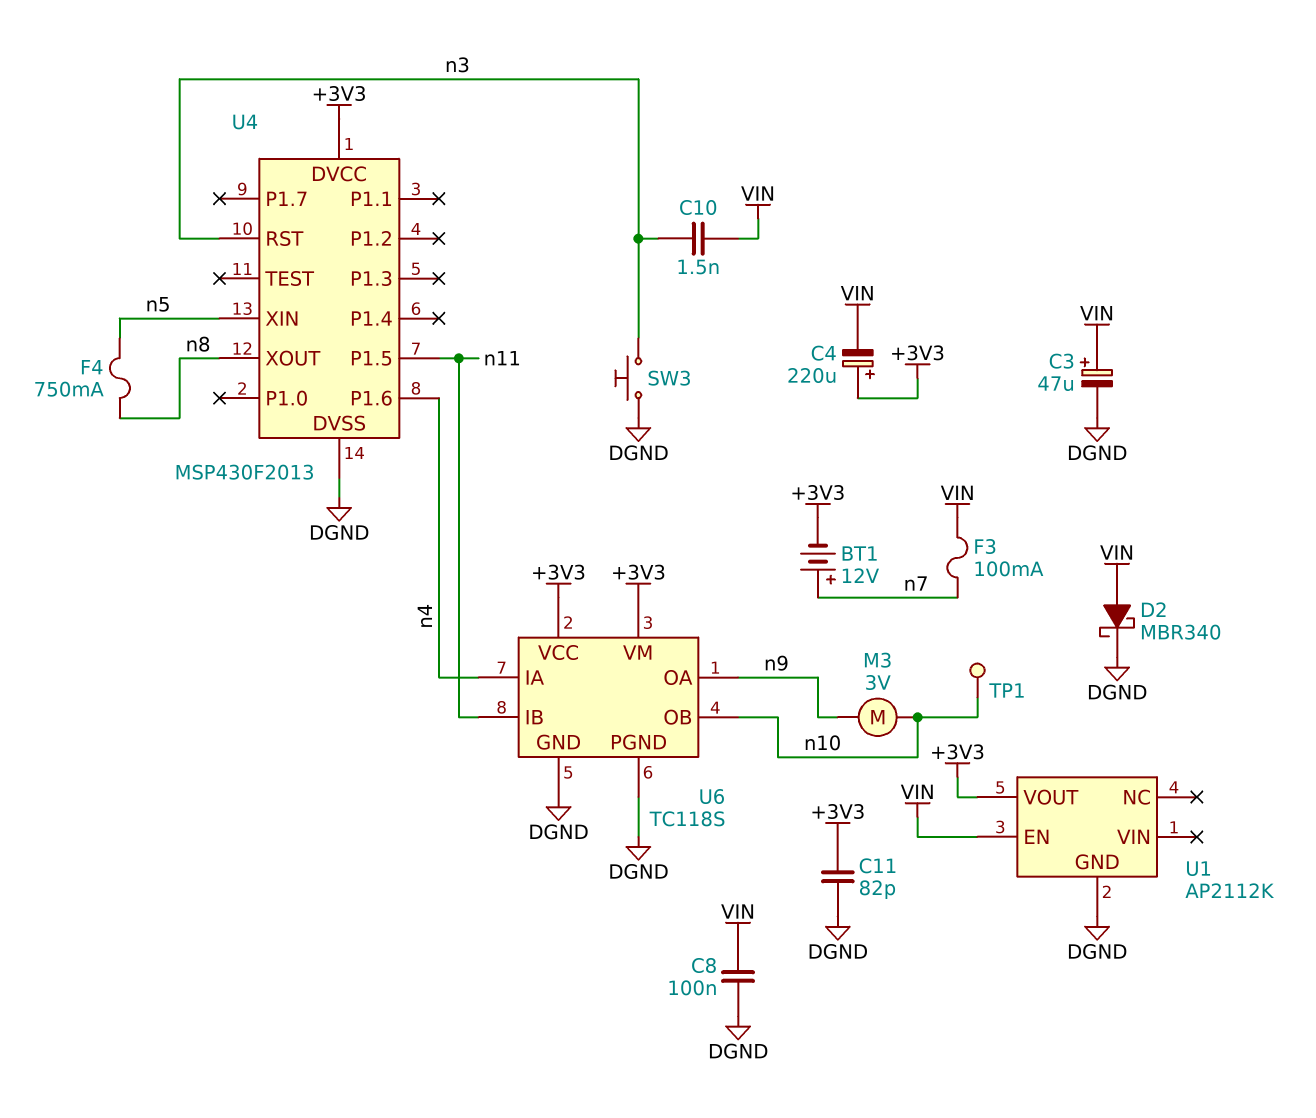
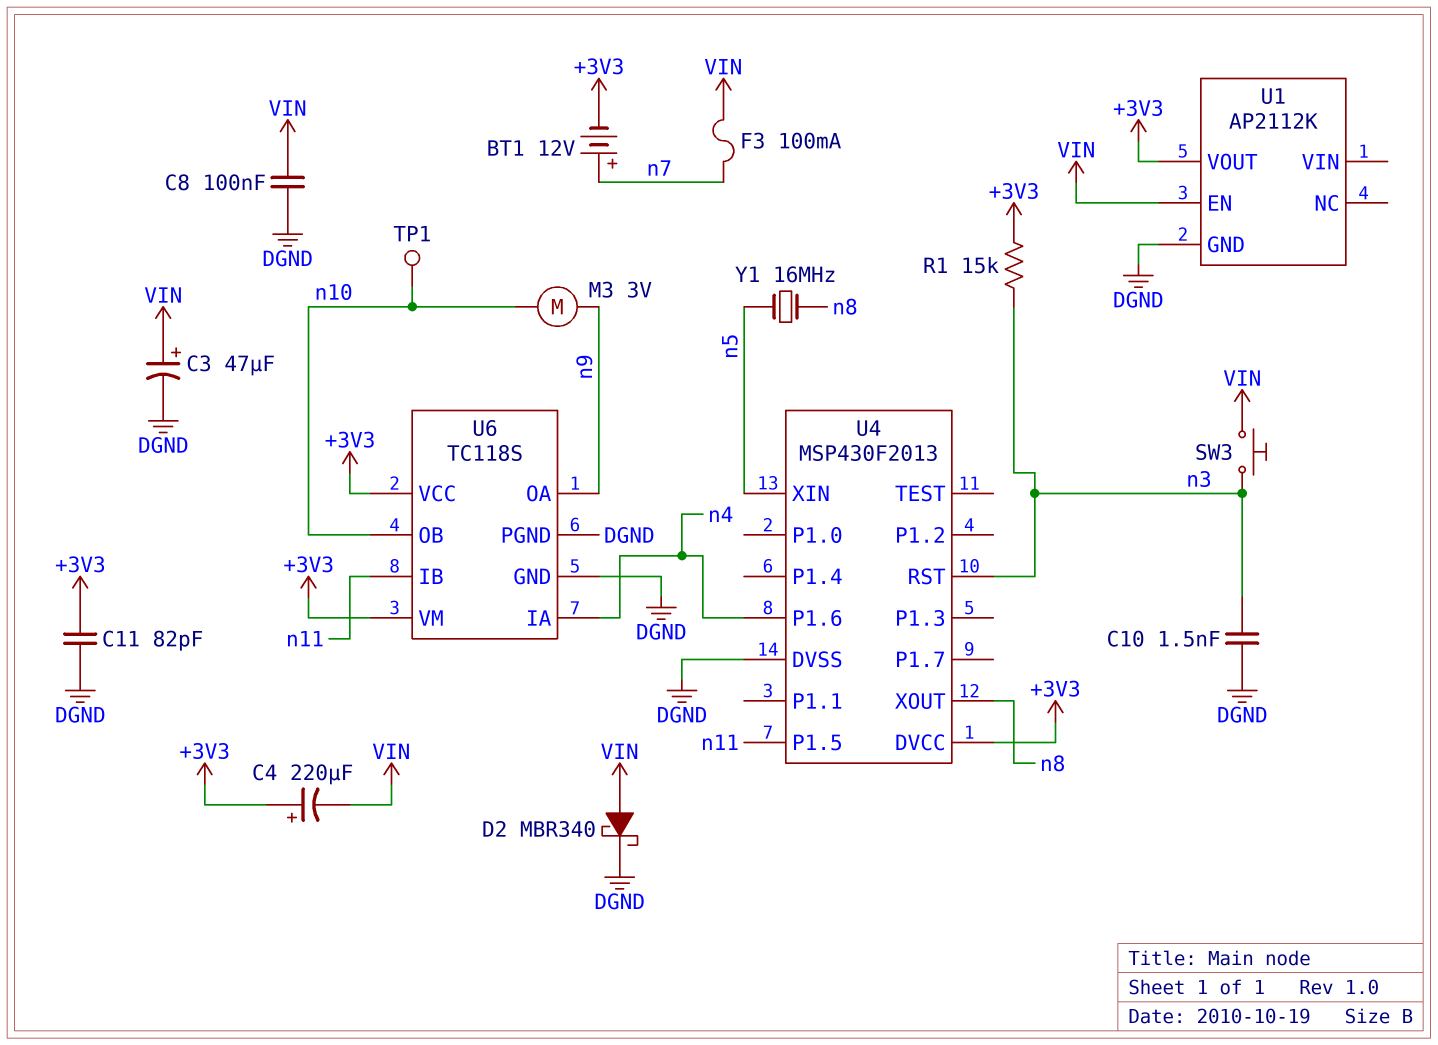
C10: 1.5nF (VIN, n3) -> 1.5nF (DGND, n3)
F4: 750mA (n5, n8) -> none
R1: none -> 15k (+3V3, n3)
SW3: button (DGND, n3) -> button (VIN, n3)
Y1: none -> 16MHz (n5, n8)

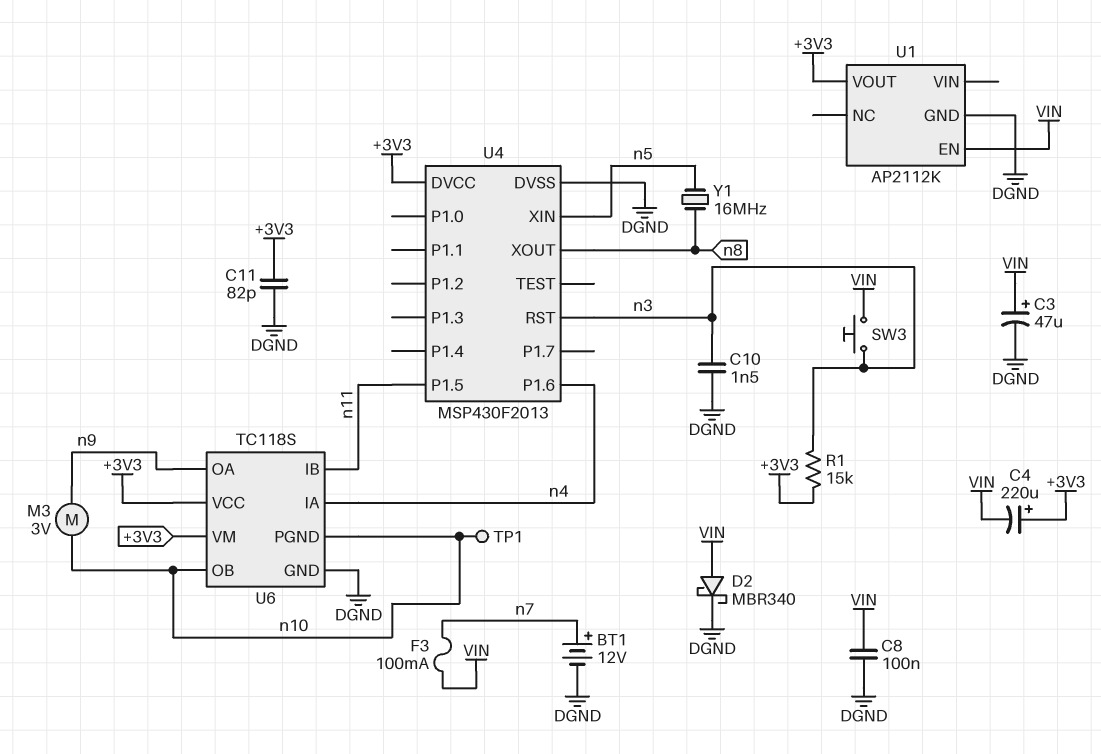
BT1: 12V (plus n7, minus +3V3) -> 12V (plus n7, minus DGND)
U6 pin PGND: DGND -> n10

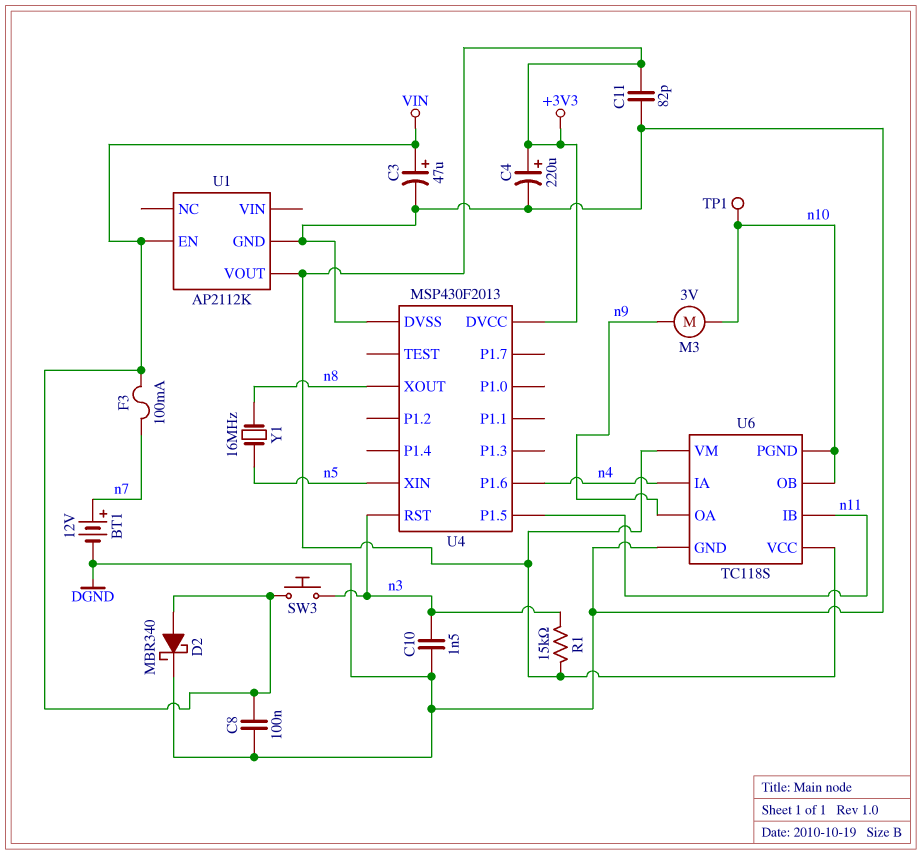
C4: 220uF (plus +3V3, minus VIN) -> 220uF (plus +3V3, minus DGND)

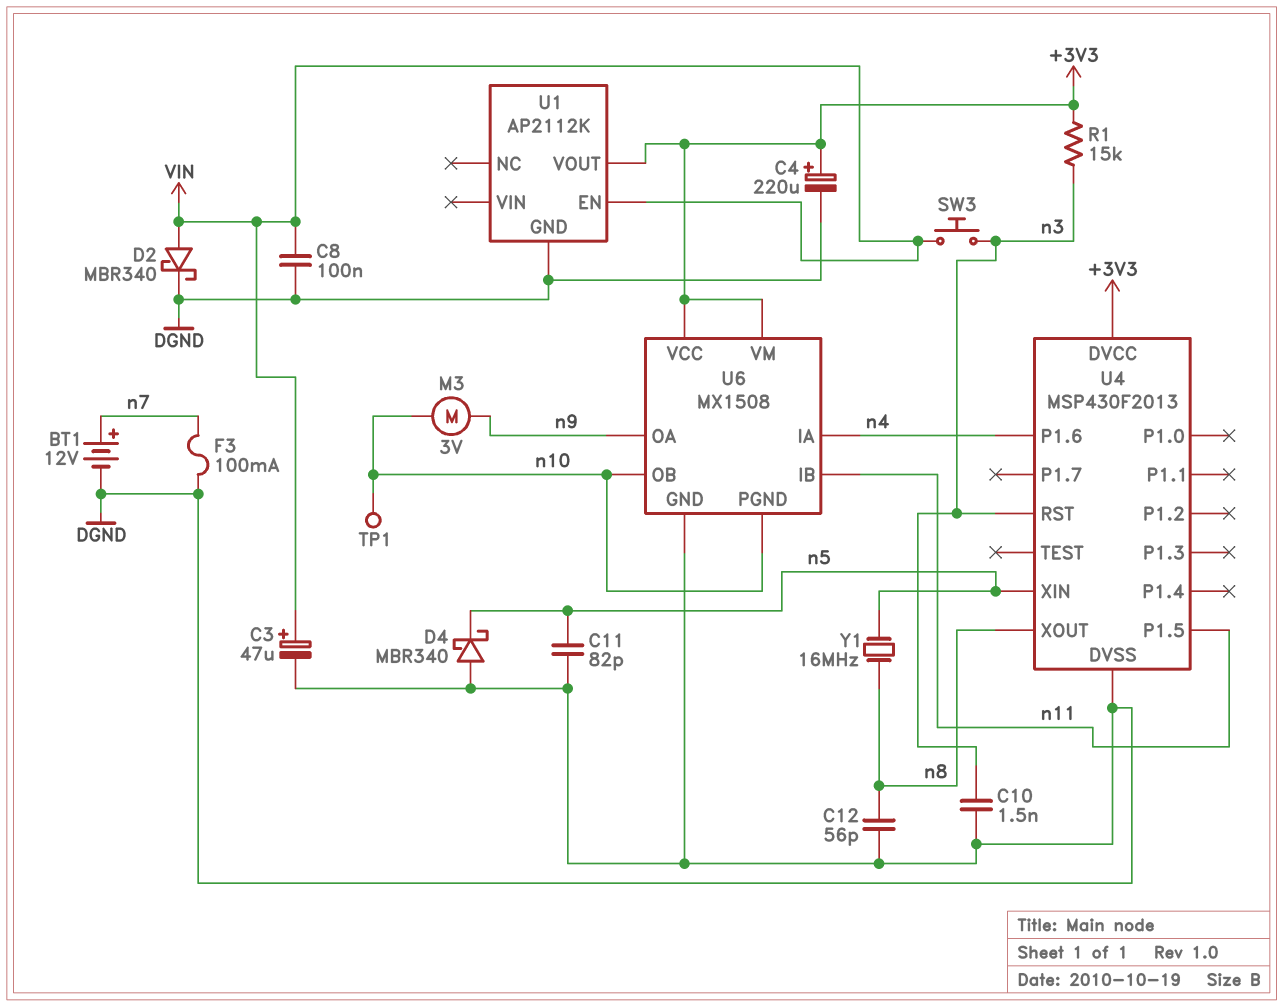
C11: 82pF (+3V3, DGND) -> 82pF (DGND, n5)
C12: none -> 56pF (DGND, n8)
D4: none -> schottky MBR340 (A DGND, K n5)
F3: 100mA (VIN, n7) -> 100mA (DGND, n7)
U6: TC118S -> MX1508

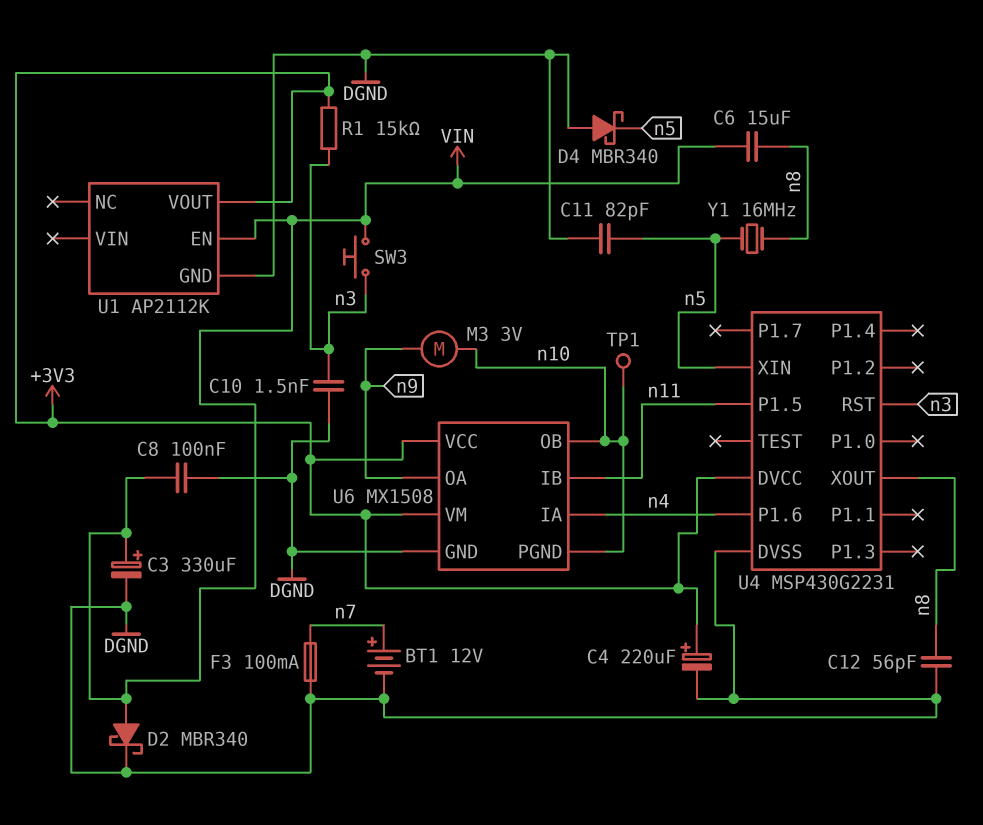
C3: 47uF (plus VIN, minus DGND) -> 330uF (plus VIN, minus DGND)
C6: none -> 15uF (VIN, n8)
U4: MSP430F2013 -> MSP430G2231

